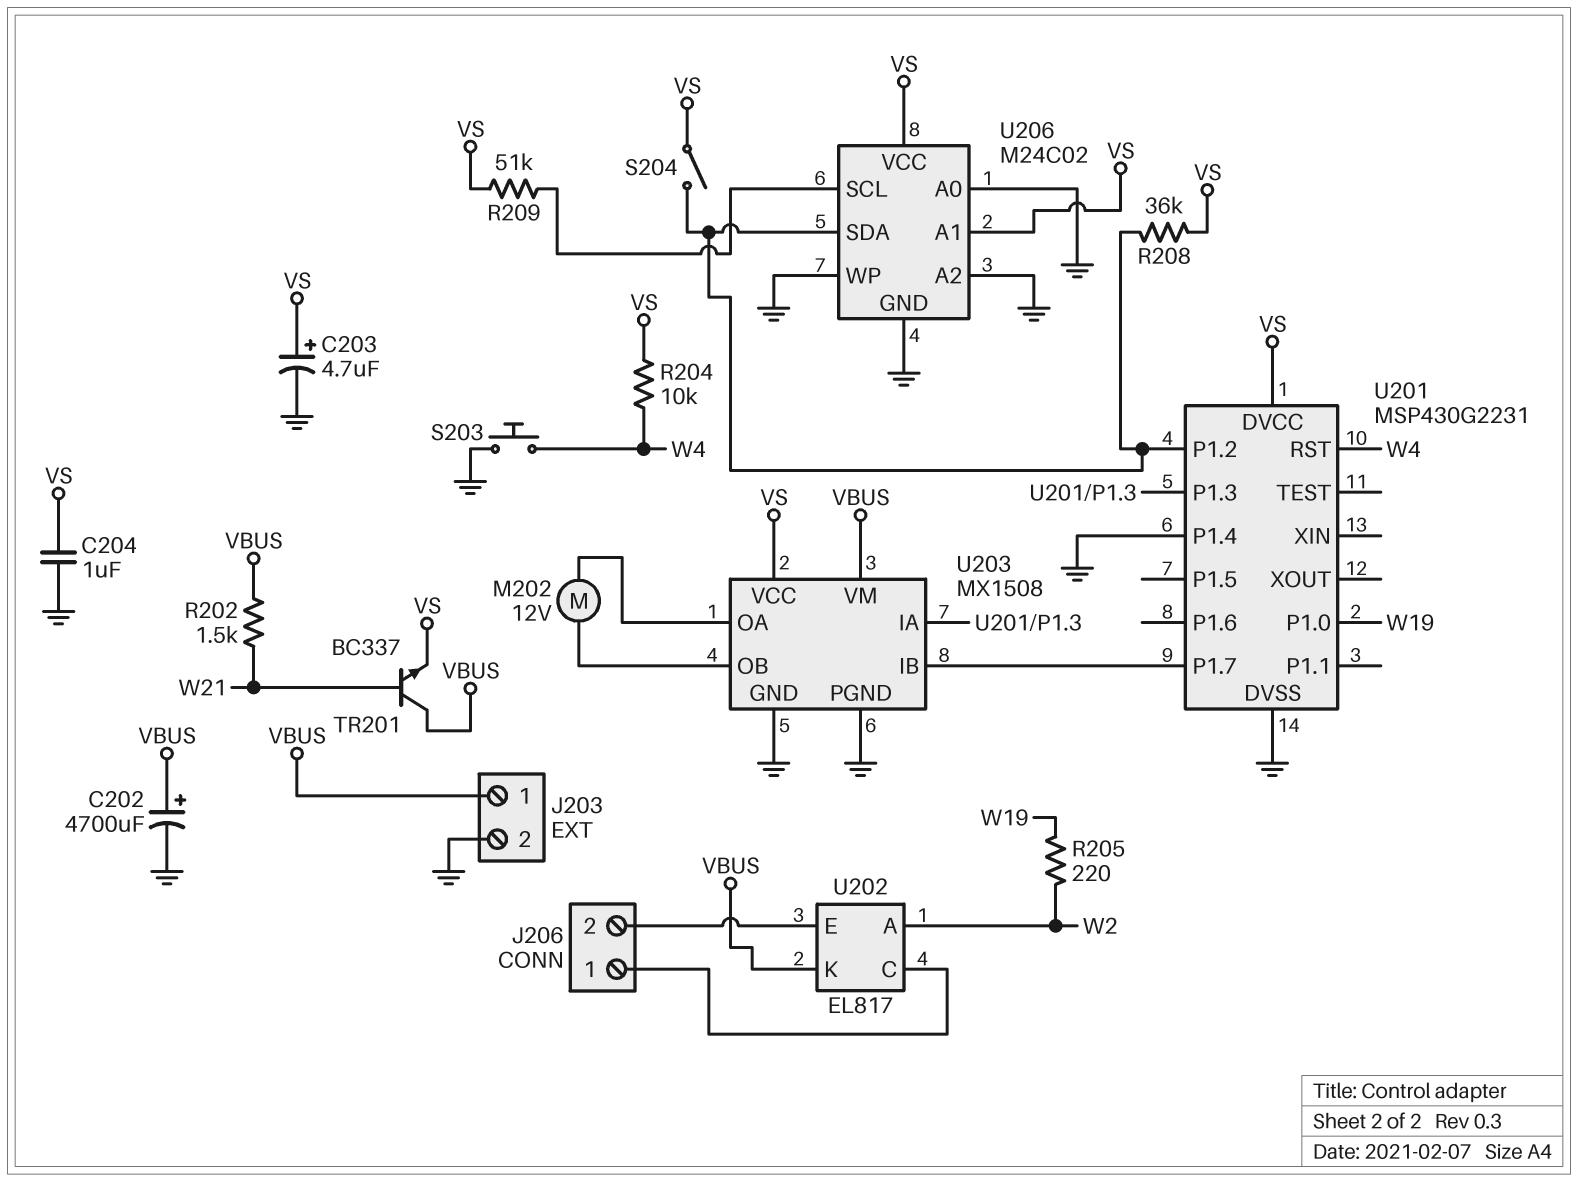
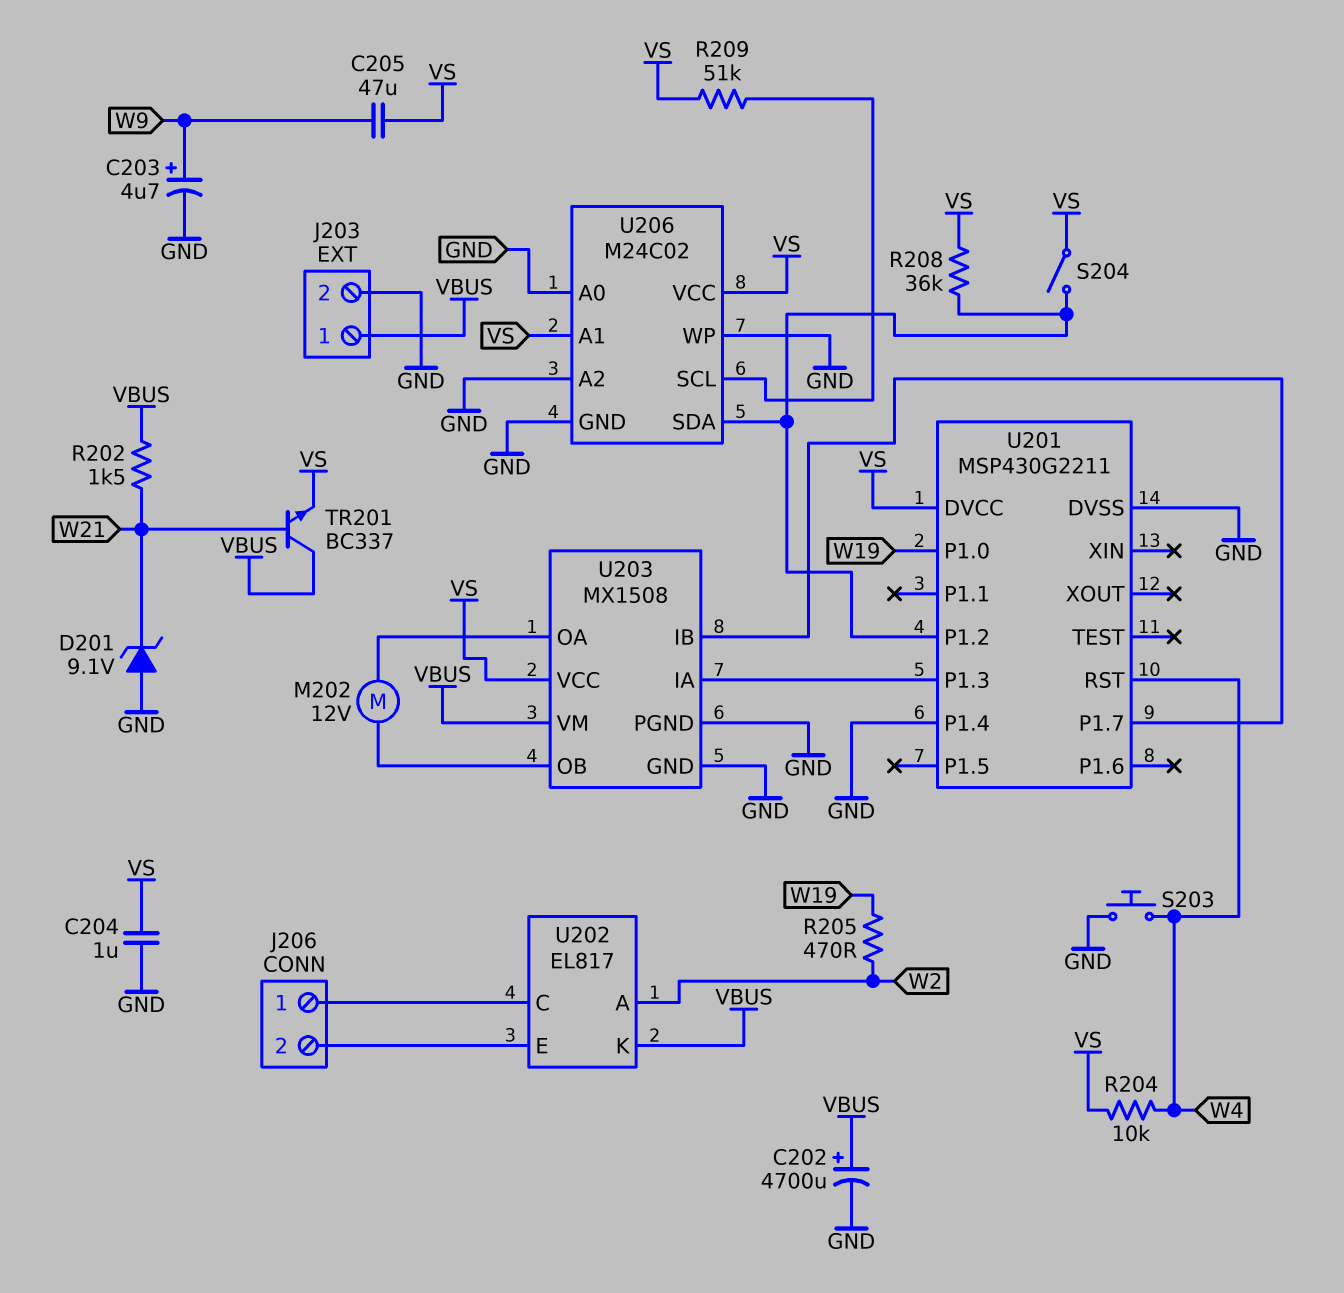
C203: 4.7uF (plus VS, minus GND) -> 4.7uF (plus W9, minus GND)
C205: none -> 47uF (VS, W9)
D201: none -> zener 9.1V (A GND, K W21)
R205: 220 (W2, W19) -> 470 (W2, W19)
U201: MSP430G2231 -> MSP430G2211

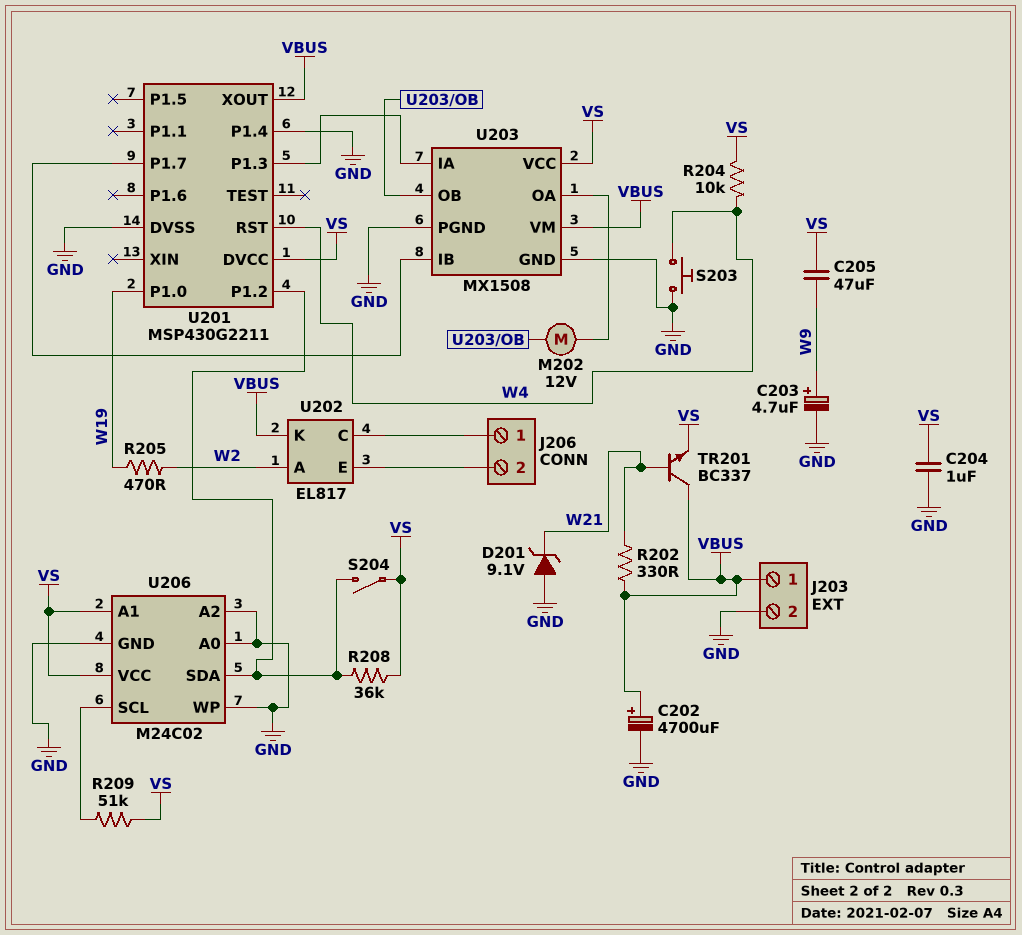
R202: 1.5k (VBUS, W21) -> 330 (VBUS, W21)
U201 pin XOUT: none -> VBUS

